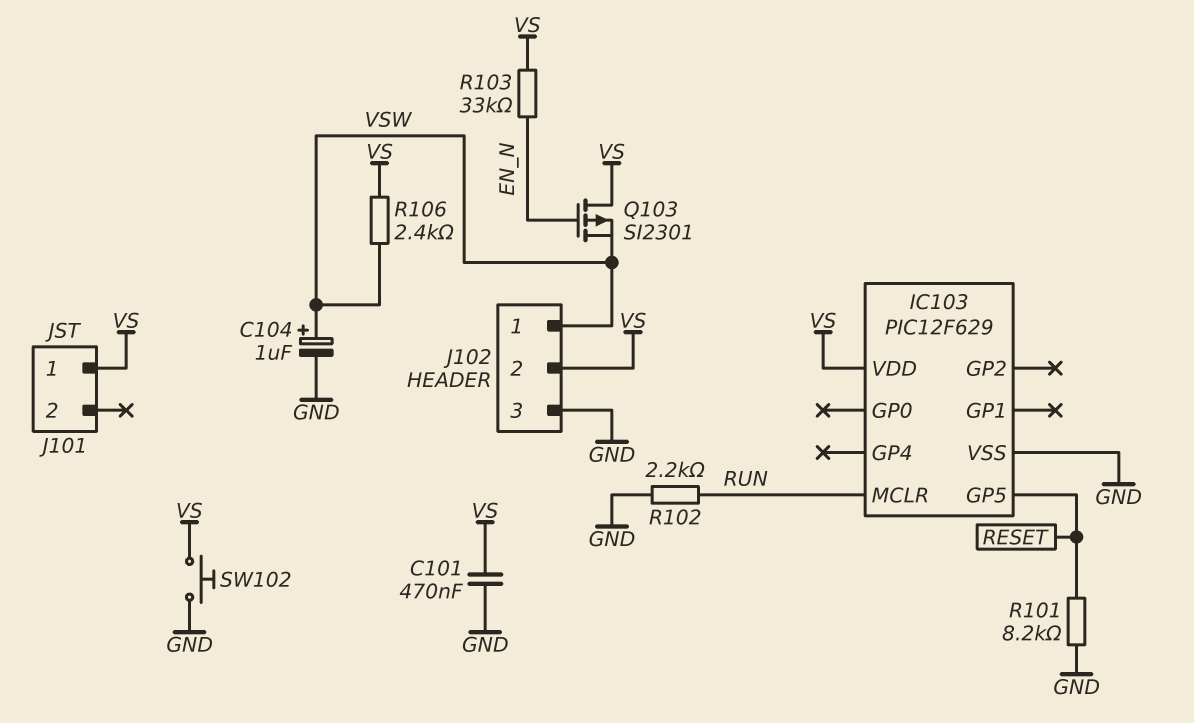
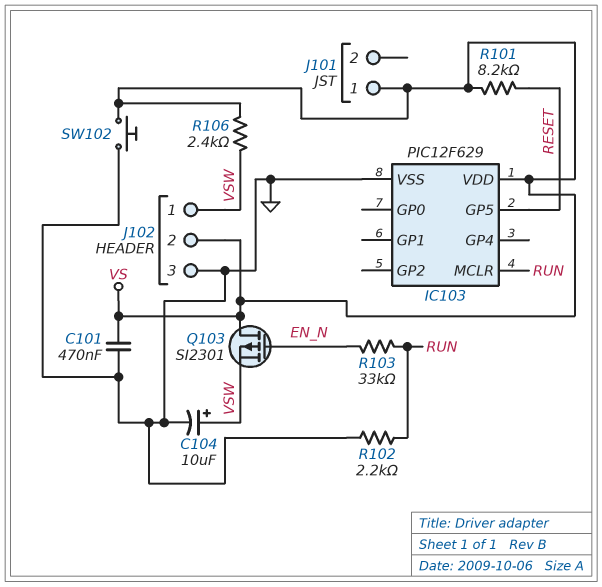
C104: 1uF (plus VSW, minus GND) -> 10uF (plus VSW, minus GND)
R101: 8.2k (GND, RESET) -> 8.2k (RESET, VS)
R103: 33k (EN_N, VS) -> 33k (EN_N, RUN)

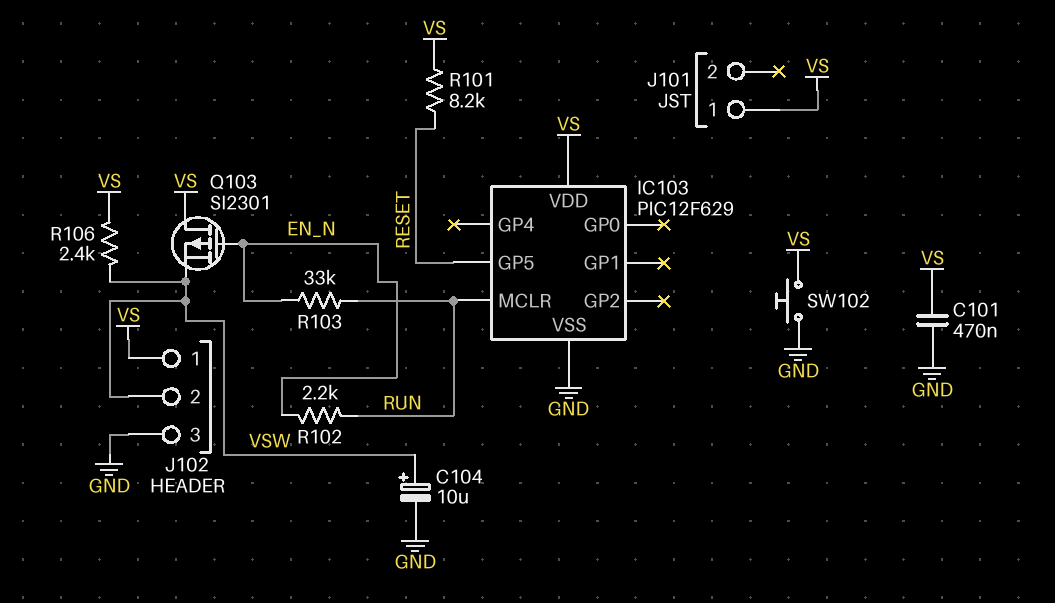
J102 pin 1: VSW -> VS
J102 pin 2: VS -> VSW
R102: 2.2k (GND, RUN) -> 2.2k (EN_N, RUN)

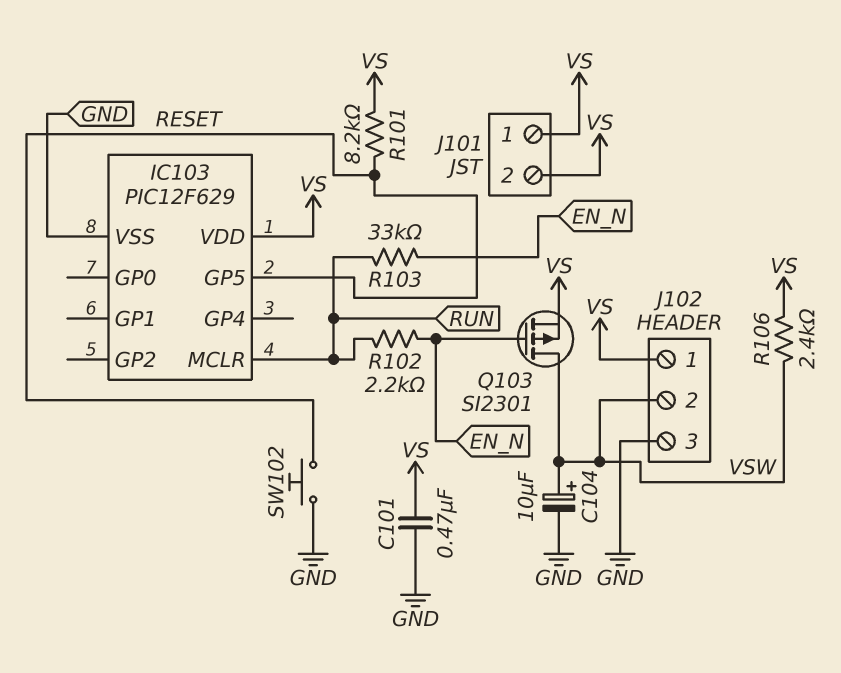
J101 pin 2: none -> VS
Q103: PMOS SI2301 (G EN_N, D VS, S VSW) -> PMOS SI2301 (G EN_N, D VSW, S VS)
SW102: button (GND, VS) -> button (GND, RESET)

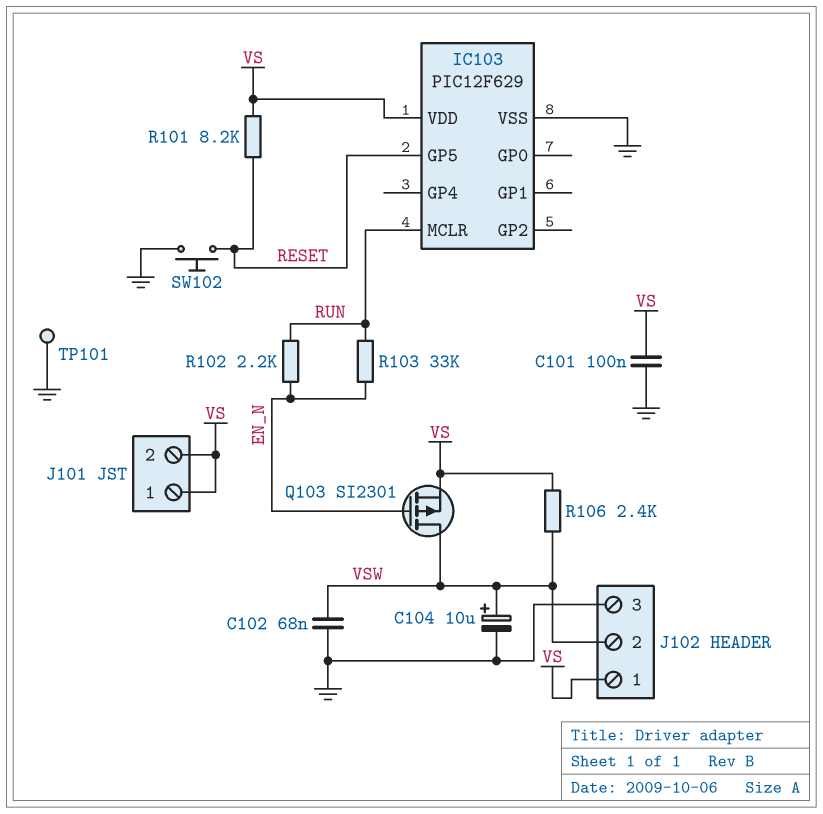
C101: 470nF (GND, VS) -> 100nF (GND, VS)
C102: none -> 68nF (GND, VSW)
TP101: none -> test point (GND)

